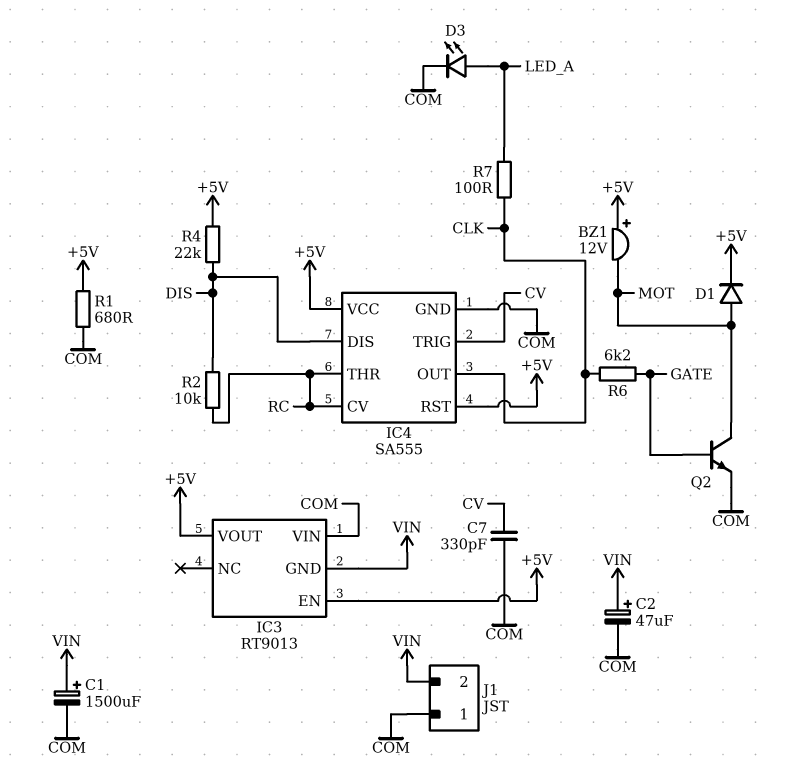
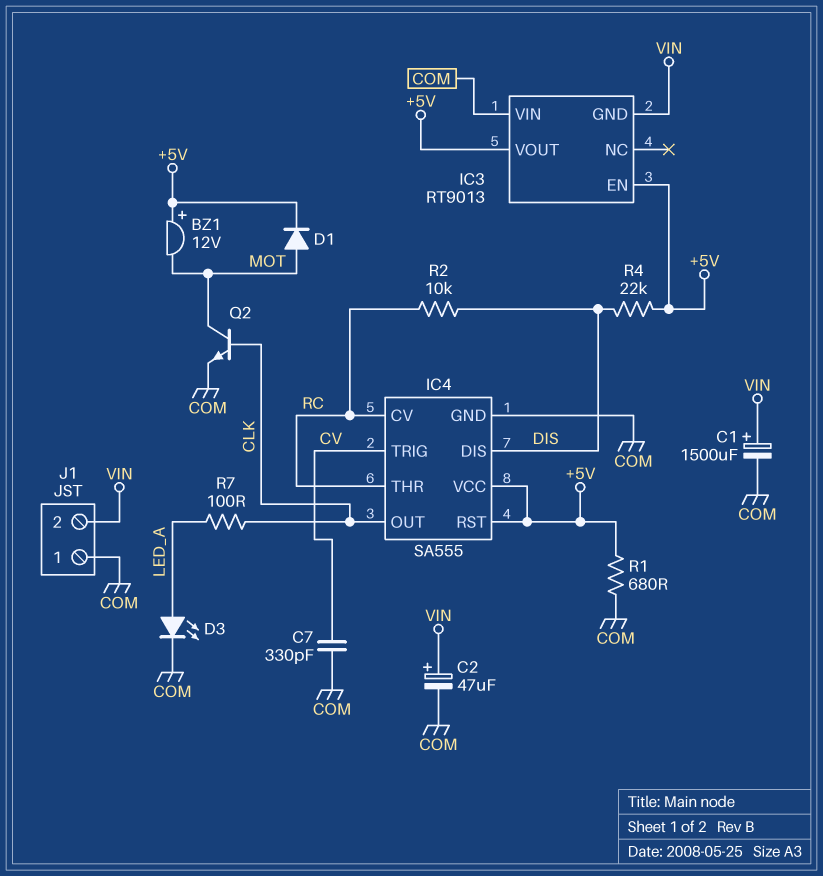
Q2: NPN (B GATE, C MOT, E COM) -> NPN (B CLK, C MOT, E COM)
R6: 6.2k (CLK, GATE) -> none

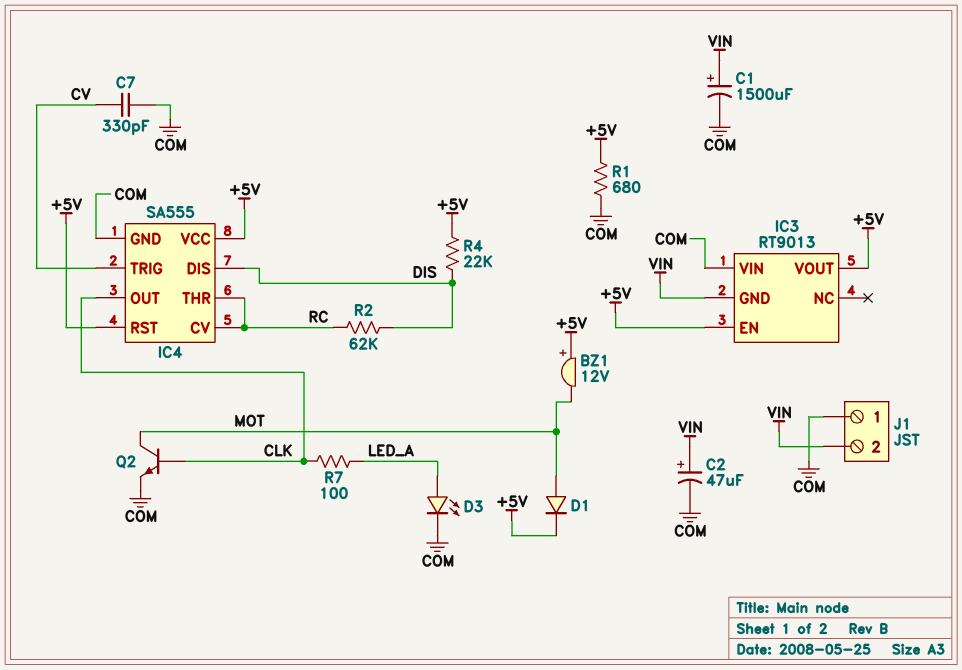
R2: 10k (DIS, RC) -> 62k (DIS, RC)

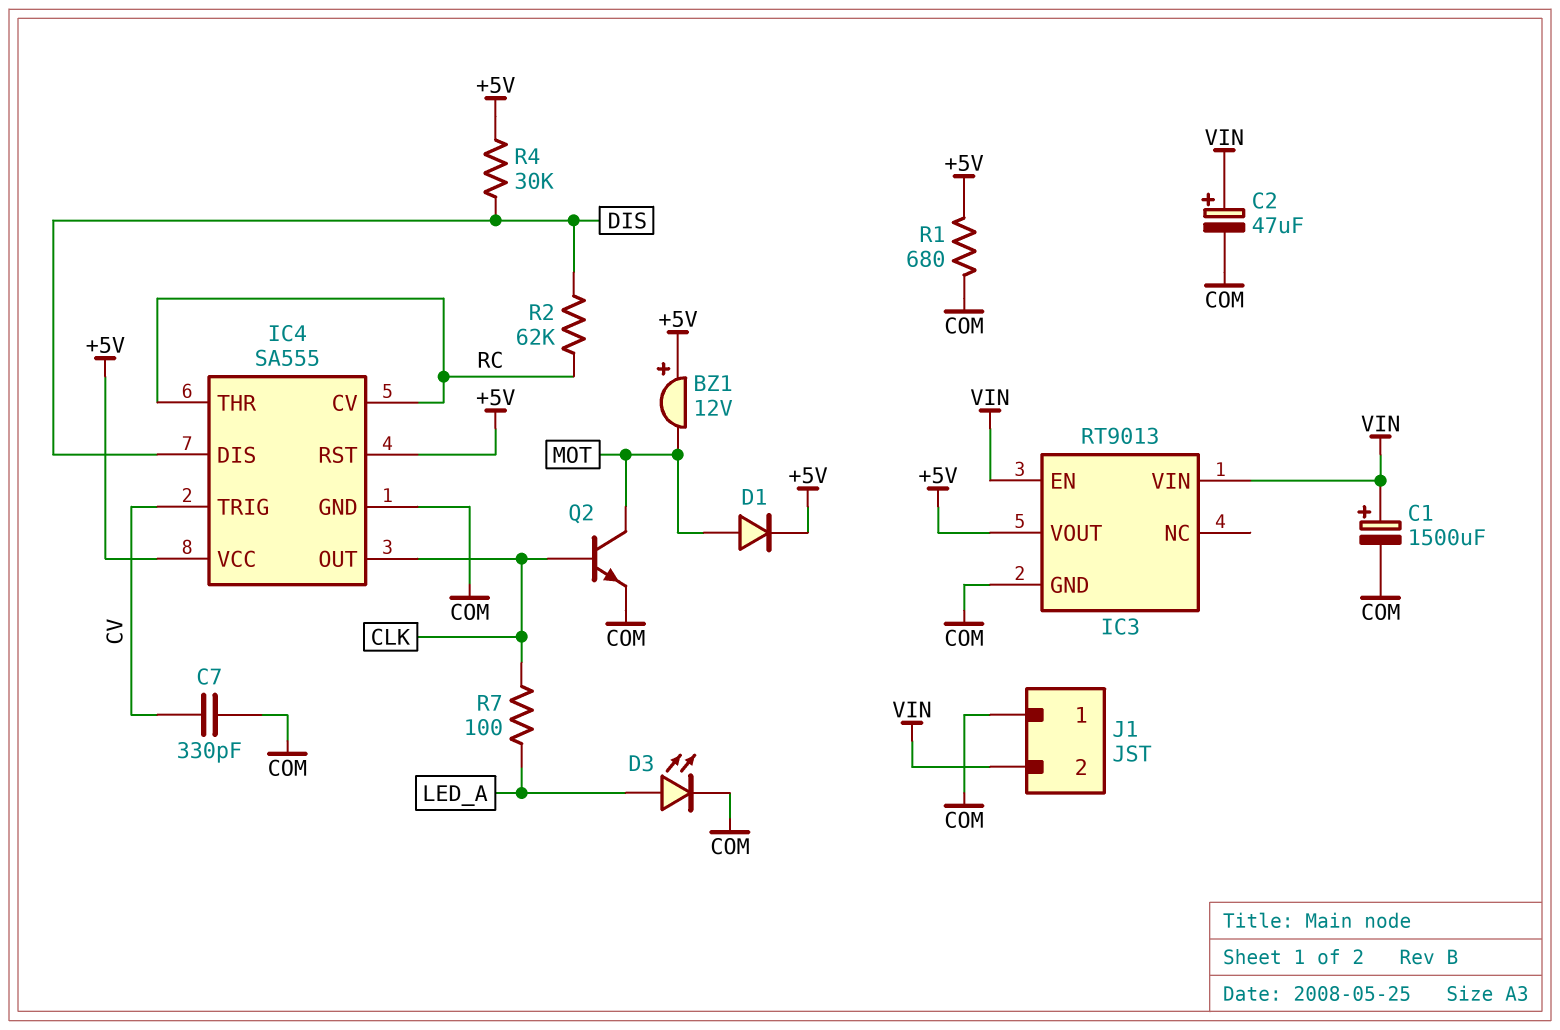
IC3 pin EN: +5V -> VIN
IC3 pin GND: VIN -> COM
IC3 pin VIN: COM -> VIN
R4: 22k (+5V, DIS) -> 30k (+5V, DIS)

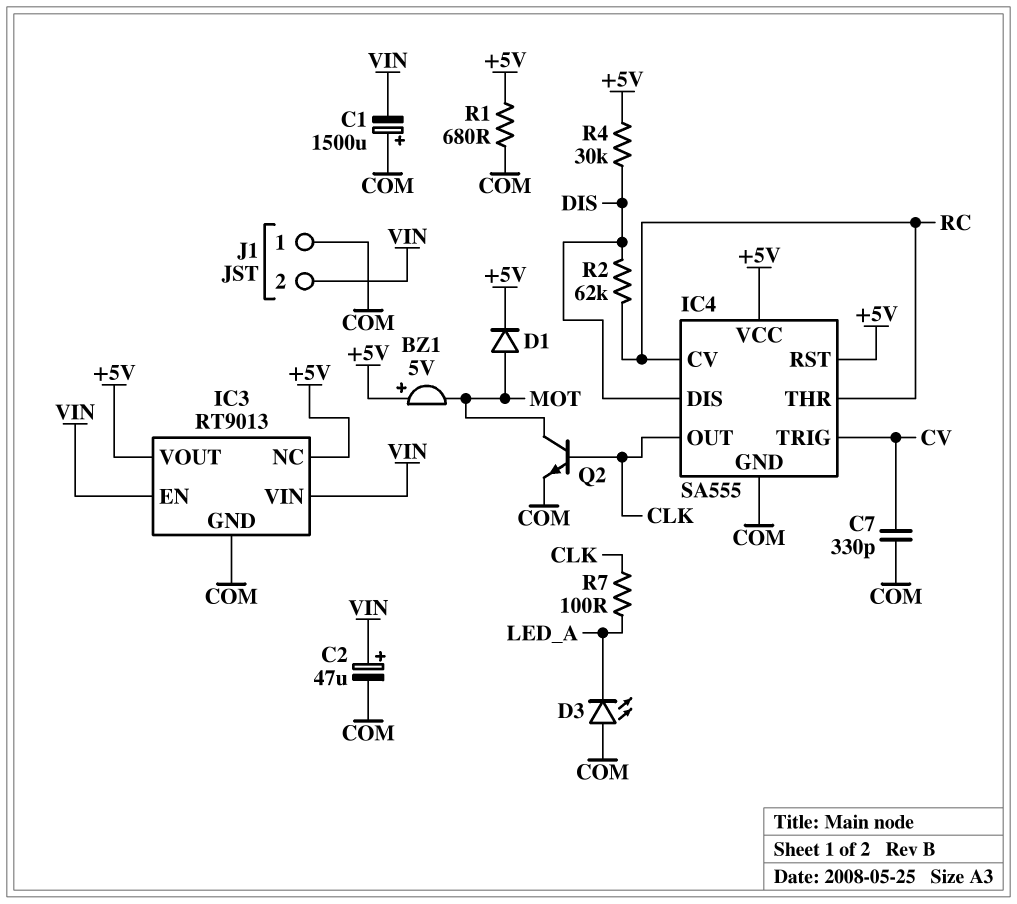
BZ1: buzzer 12V (plus +5V, minus MOT) -> buzzer 5V (plus +5V, minus MOT)
C1: 1500uF (plus VIN, minus COM) -> 1500uF (plus COM, minus VIN)
D3: LED (A LED_A, K COM) -> LED (A COM, K LED_A)
IC3 pin NC: none -> +5V

